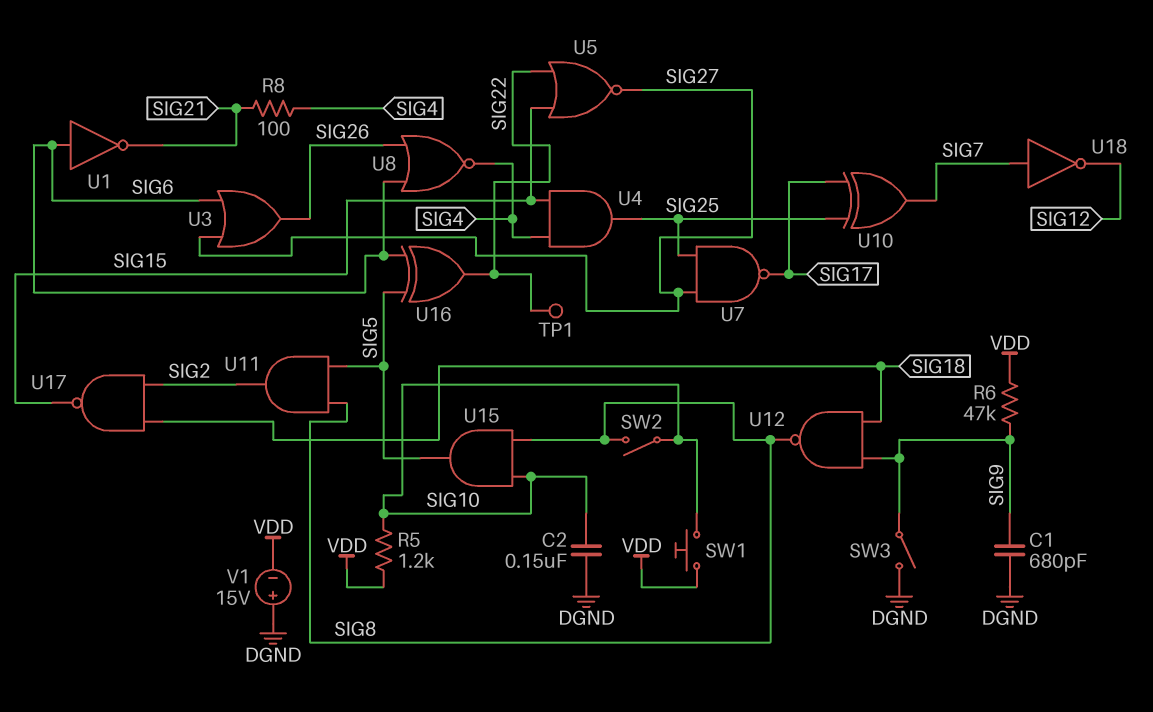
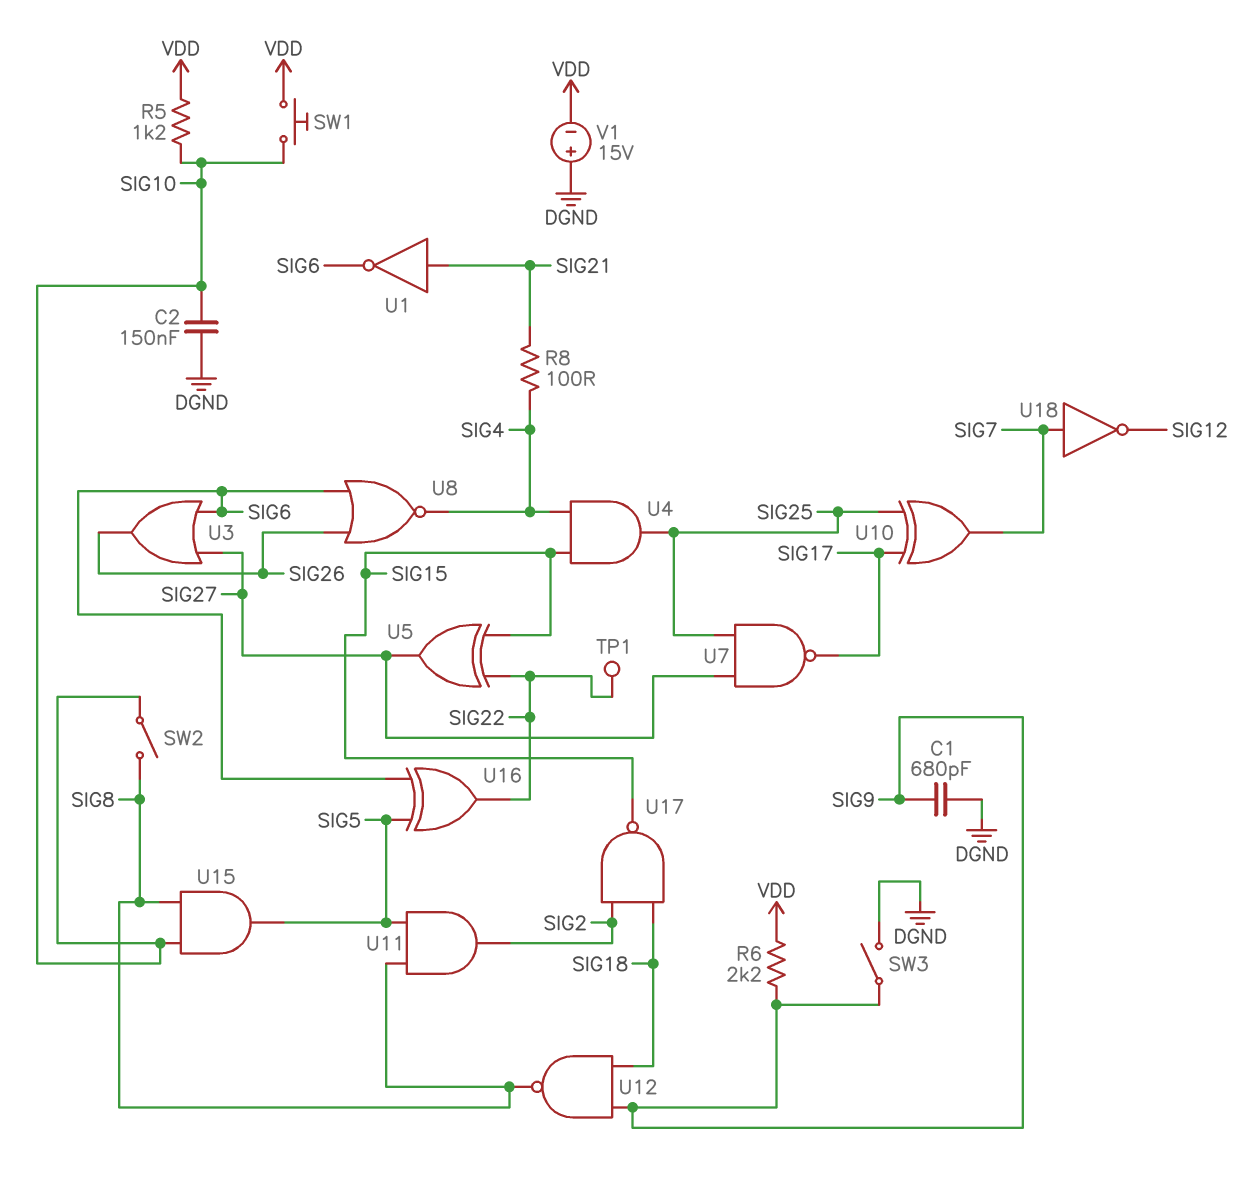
R6: 47k (SIG9, VDD) -> 2.2k (SIG9, VDD)
U1: NOT (in SIG6, out SIG21) -> NOT (in SIG21, out SIG6)
U5: NOR (in SIG15, in SIG22, out SIG27) -> XOR (in SIG15, in SIG22, out SIG27)

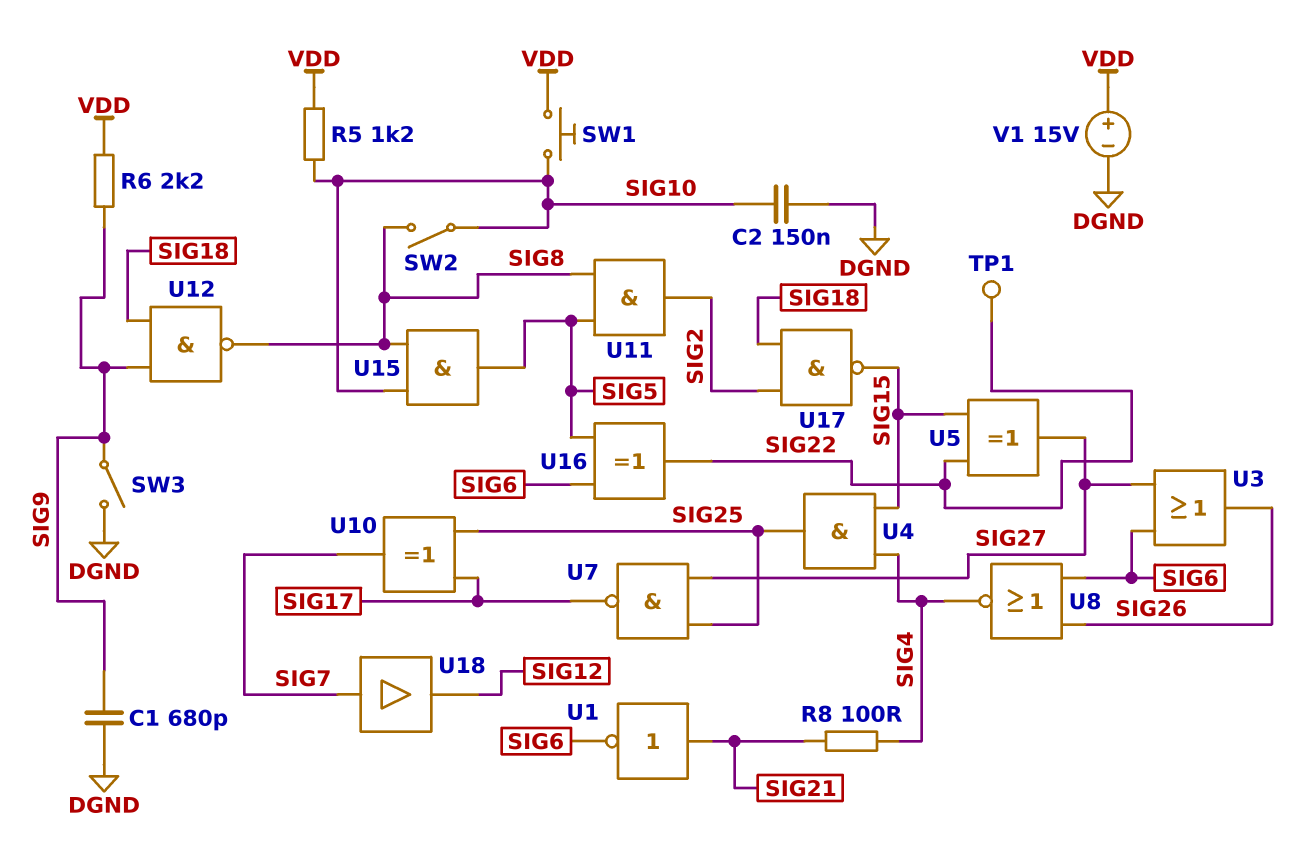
U18: NOT (in SIG7, out SIG12) -> buffer (in SIG7, out SIG12)
V1: 15V (plus DGND, minus VDD) -> 15V (plus VDD, minus DGND)

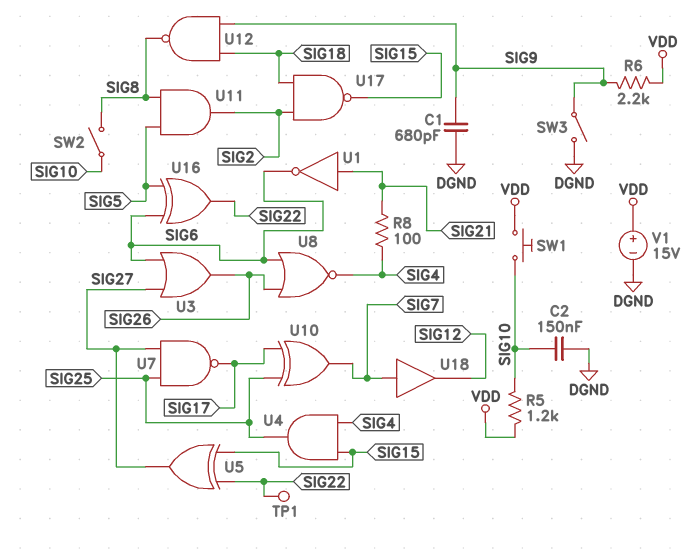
U15: AND (in SIG8, in SIG10, out SIG5) -> none

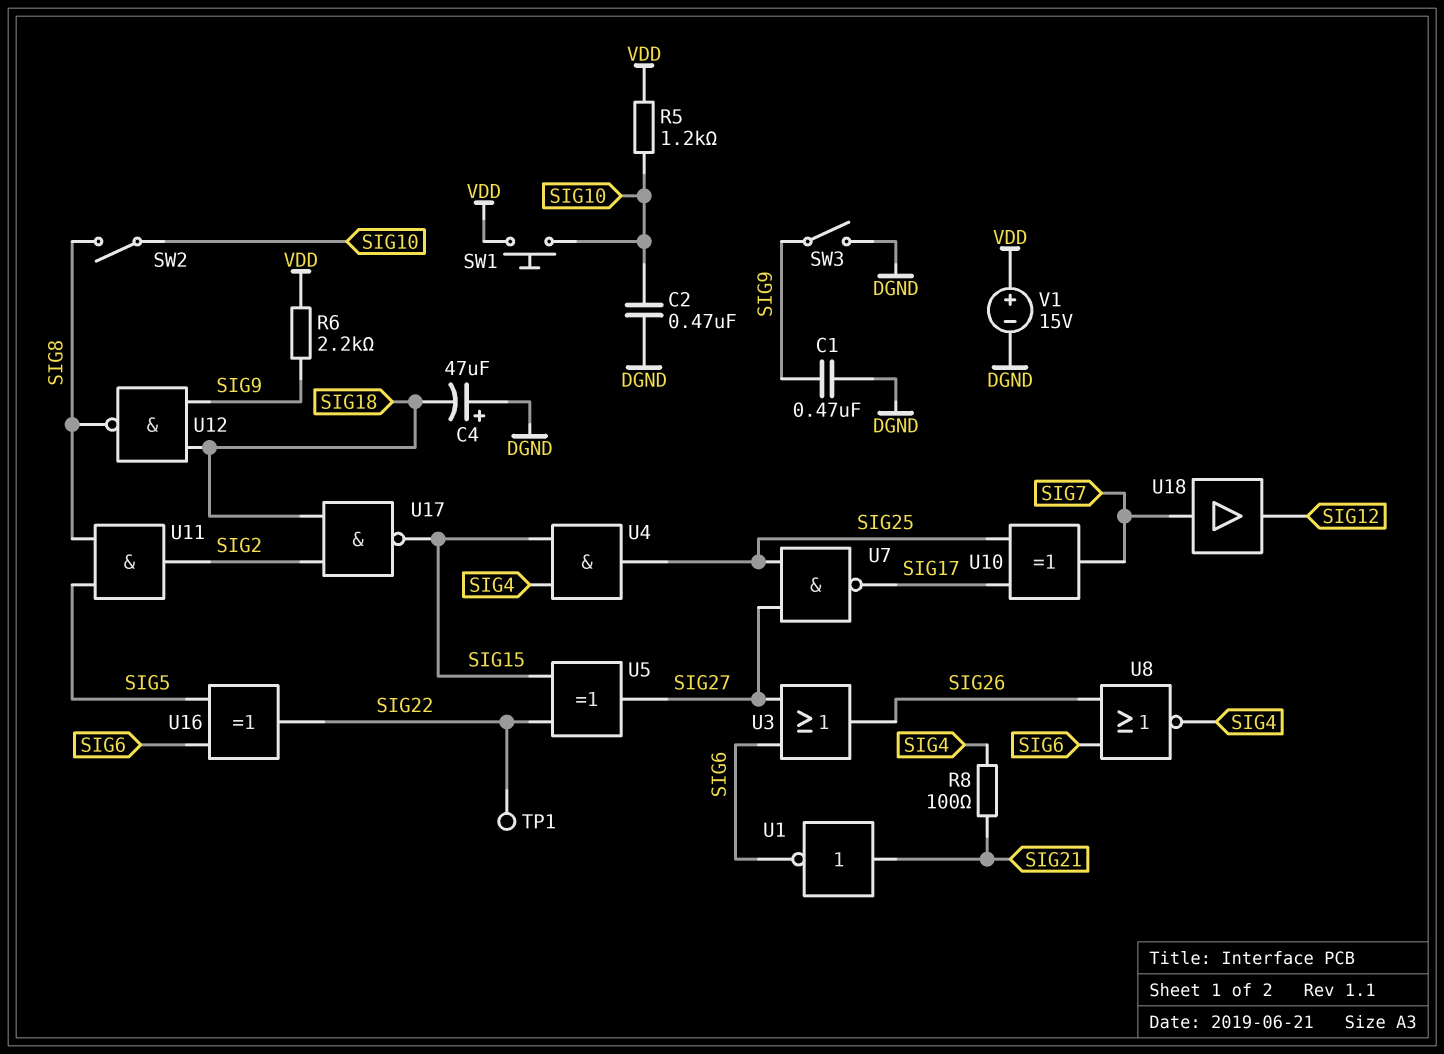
C1: 680pF (DGND, SIG9) -> 470nF (DGND, SIG9)
C2: 150nF (DGND, SIG10) -> 470nF (DGND, SIG10)
C4: none -> 47uF (plus DGND, minus SIG18)

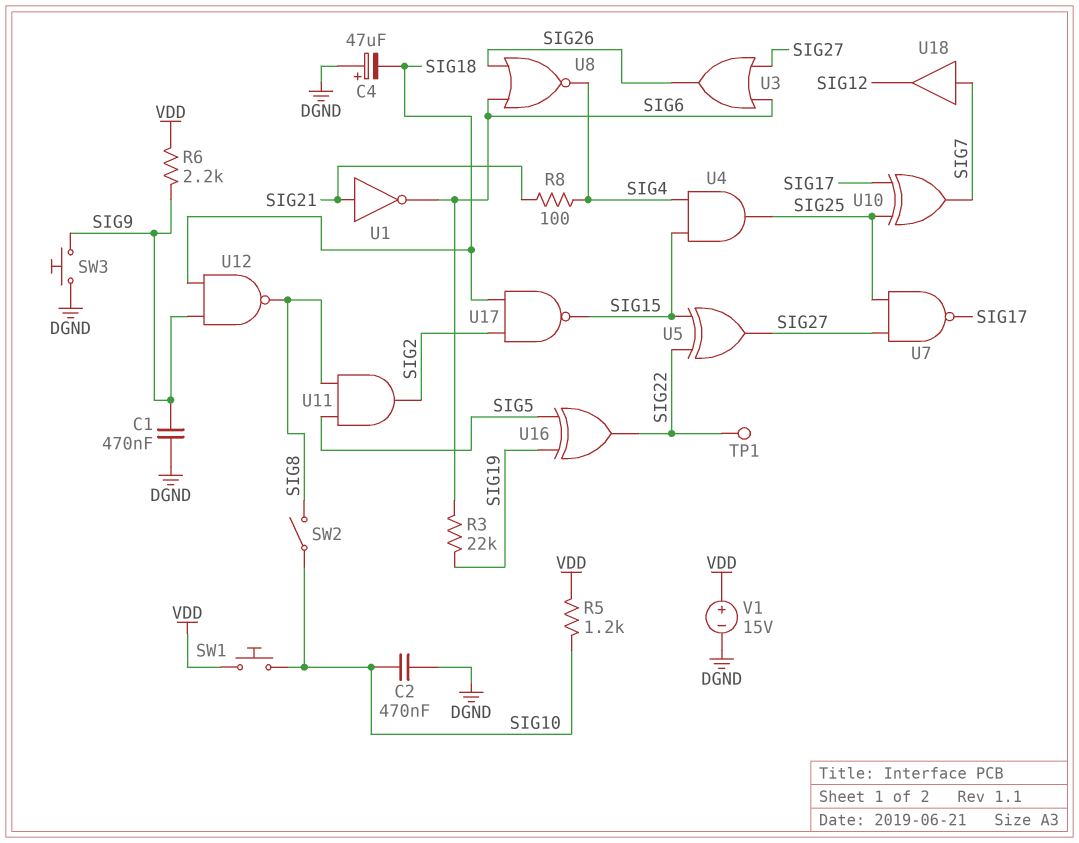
R3: none -> 22k (SIG6, SIG19)
SW3: switch (DGND, SIG9) -> button (DGND, SIG9)
U16: XOR (in SIG5, in SIG6, out SIG22) -> XOR (in SIG5, in SIG19, out SIG22)

